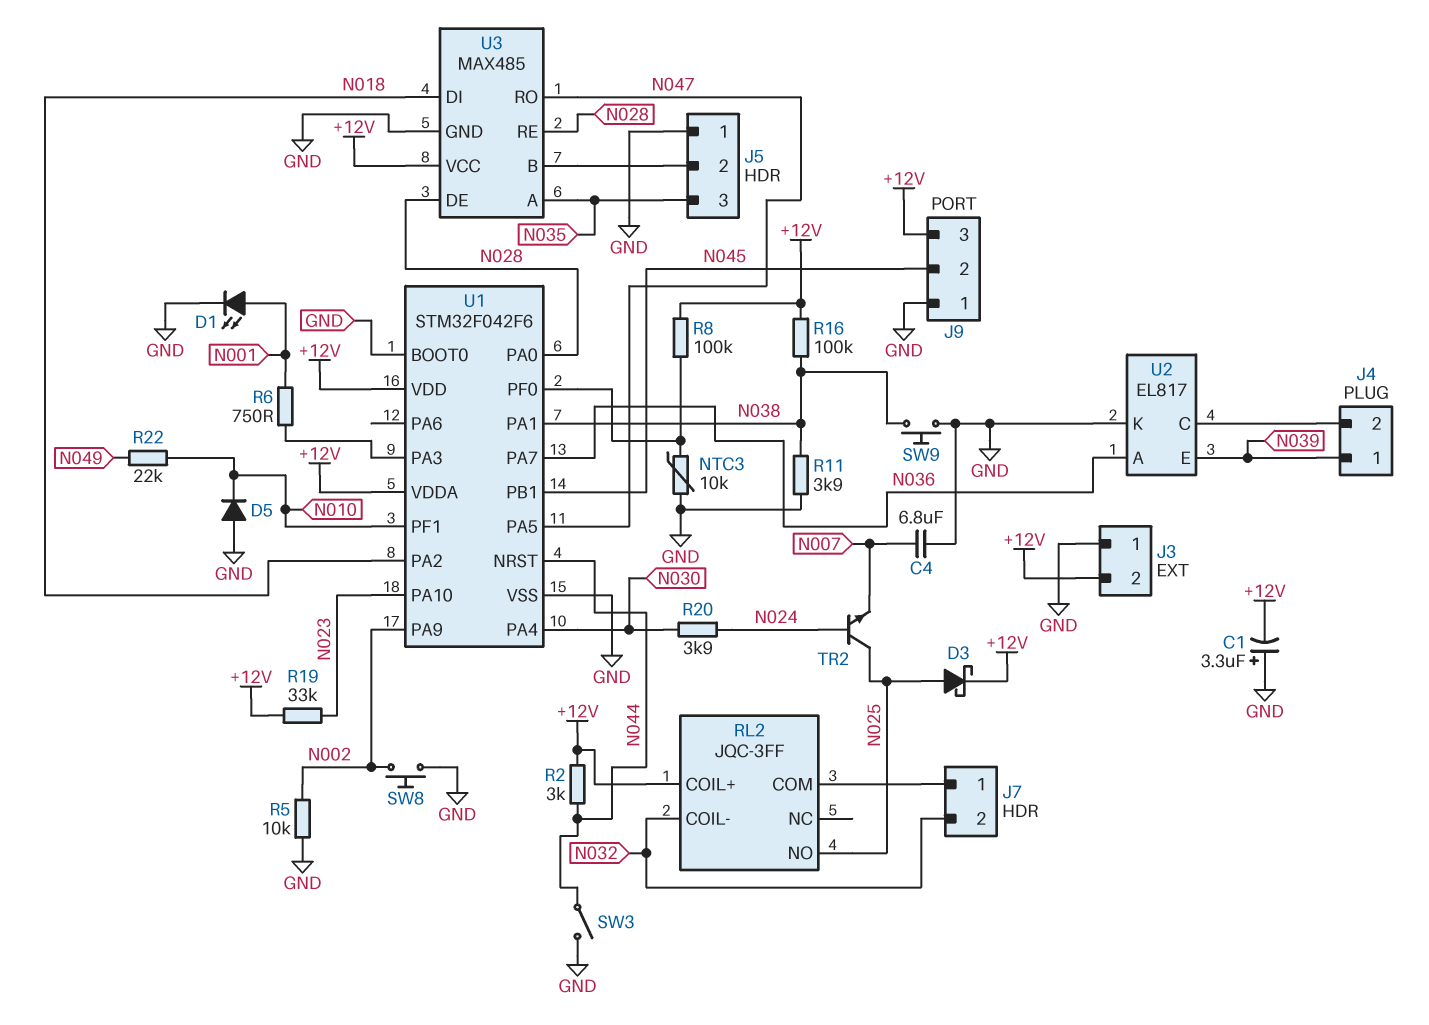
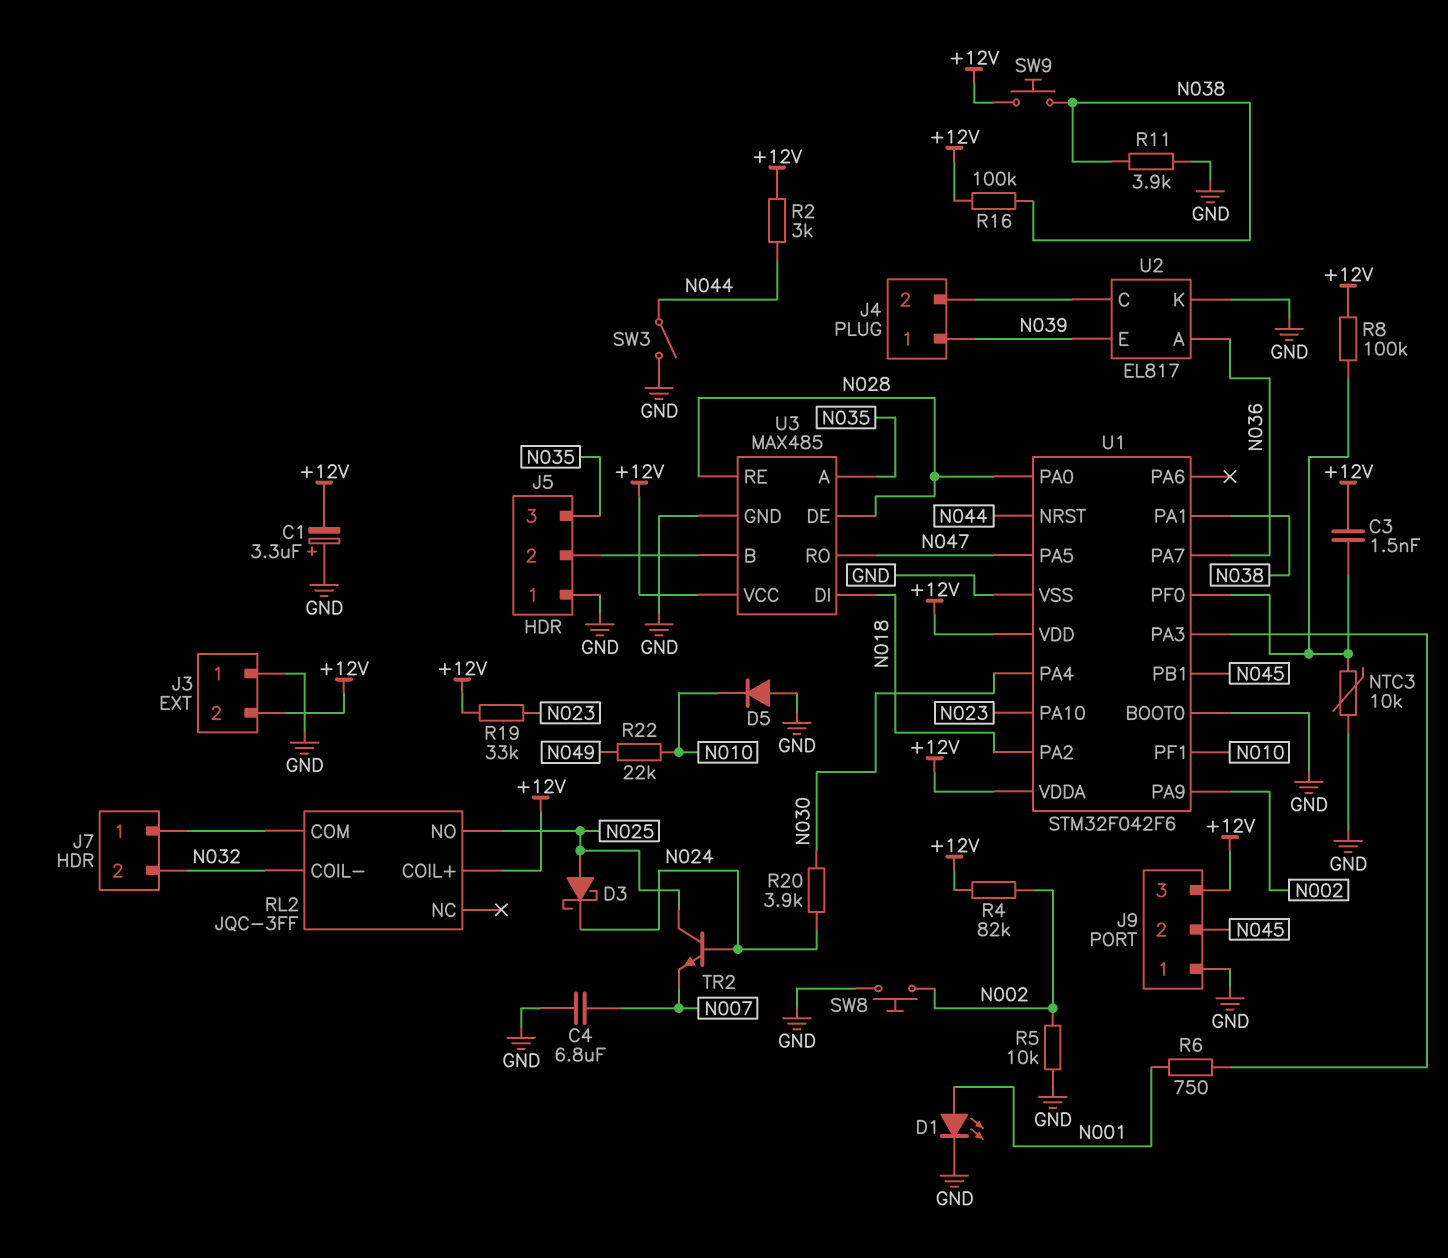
C3: none -> 1.5nF (+12V, U1/PF0)
D3: schottky (A N025, K +12V) -> schottky (A N025, K N024)
R4: none -> 82k (+12V, N002)
SW9: button (GND, N038) -> button (+12V, N038)

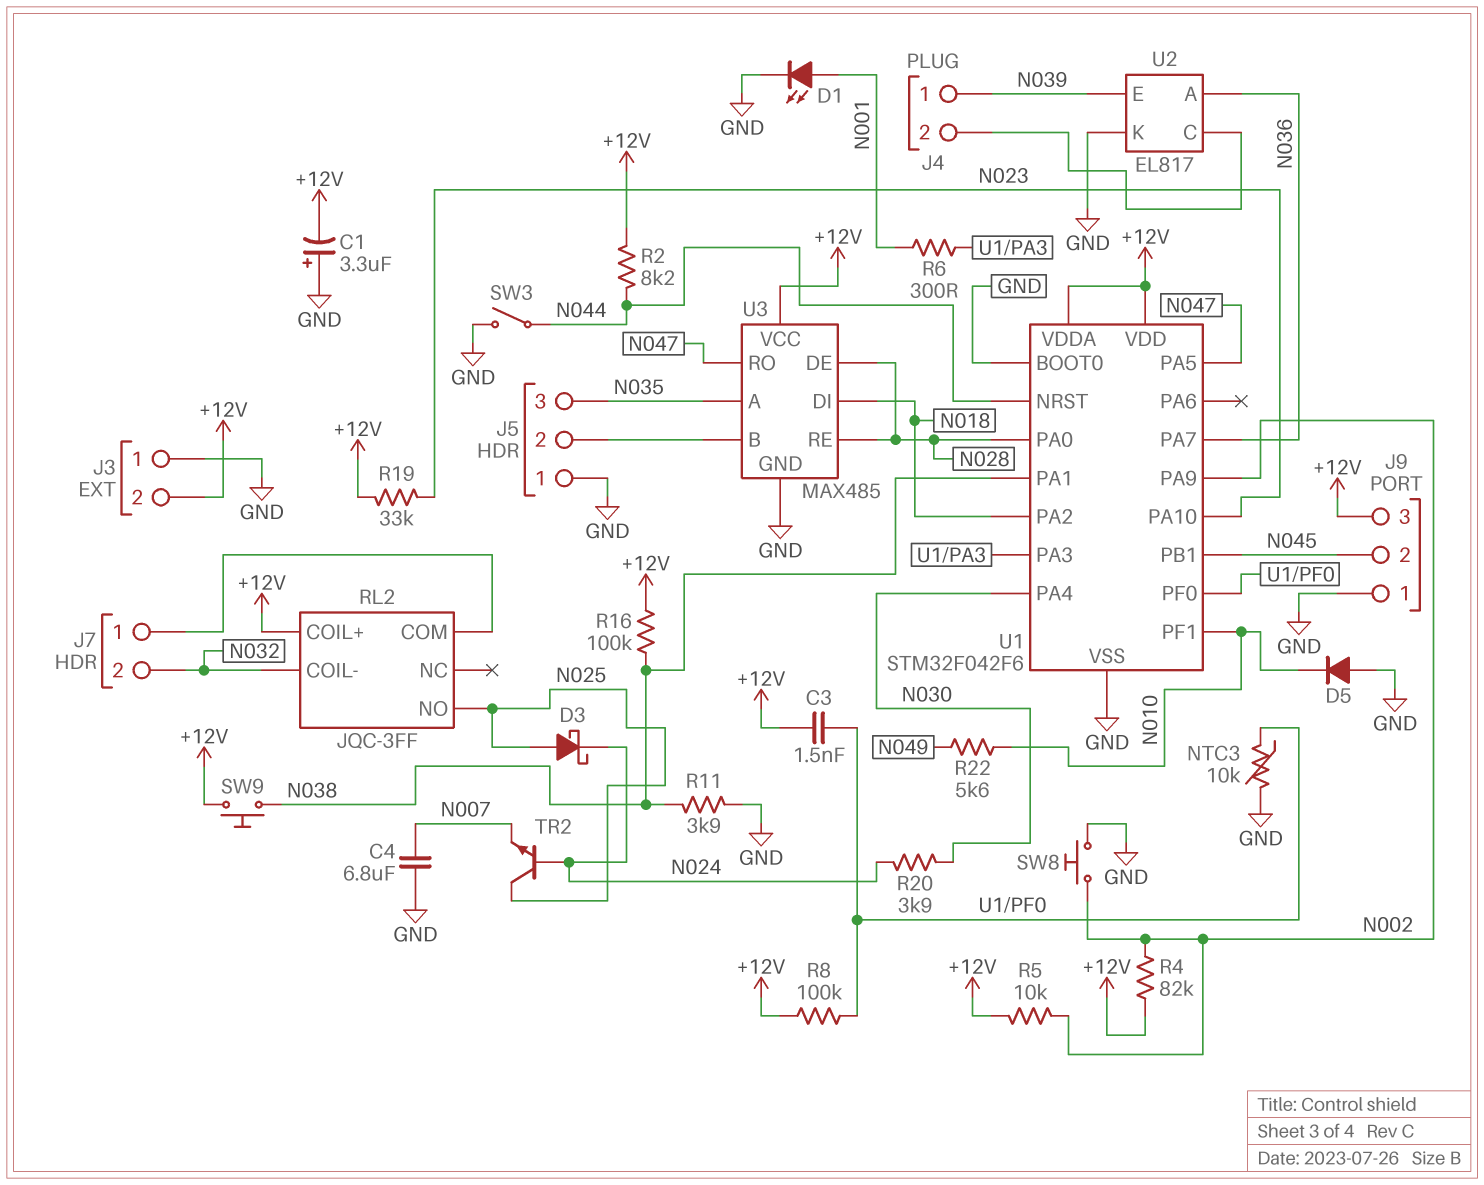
R2: 3k (+12V, N044) -> 8.2k (+12V, N044)
R5: 10k (GND, N002) -> 10k (+12V, N002)
R6: 750 (N001, U1/PA3) -> 300 (N001, U1/PA3)
R22: 22k (N010, N049) -> 5.6k (N010, N049)

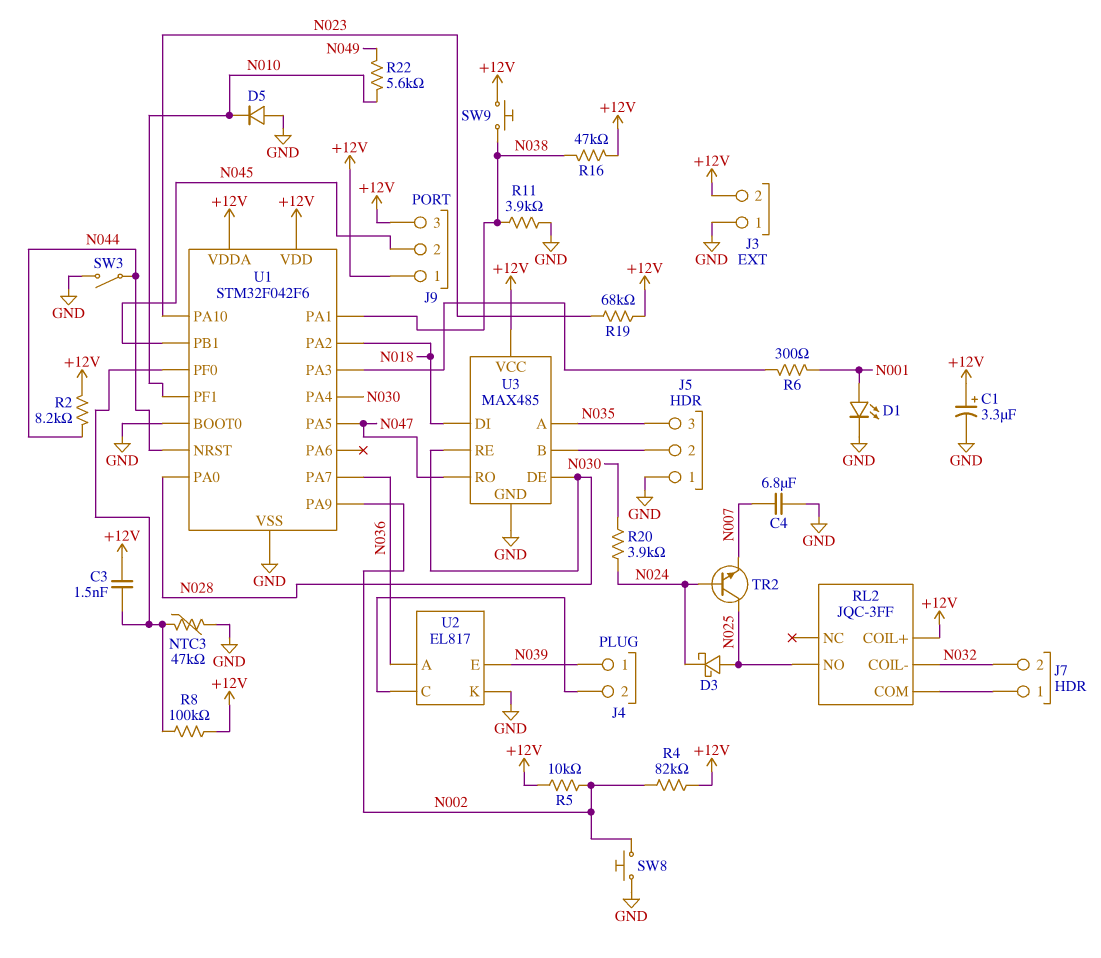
C1: 3.3uF (plus GND, minus +12V) -> 3.3uF (plus +12V, minus GND)
J9 pin 1: GND -> +12V
NTC3: 10k (GND, U1/PF0) -> 47k (GND, U1/PF0)
R16: 100k (+12V, N038) -> 47k (+12V, N038)
R19: 33k (+12V, N023) -> 68k (+12V, N023)

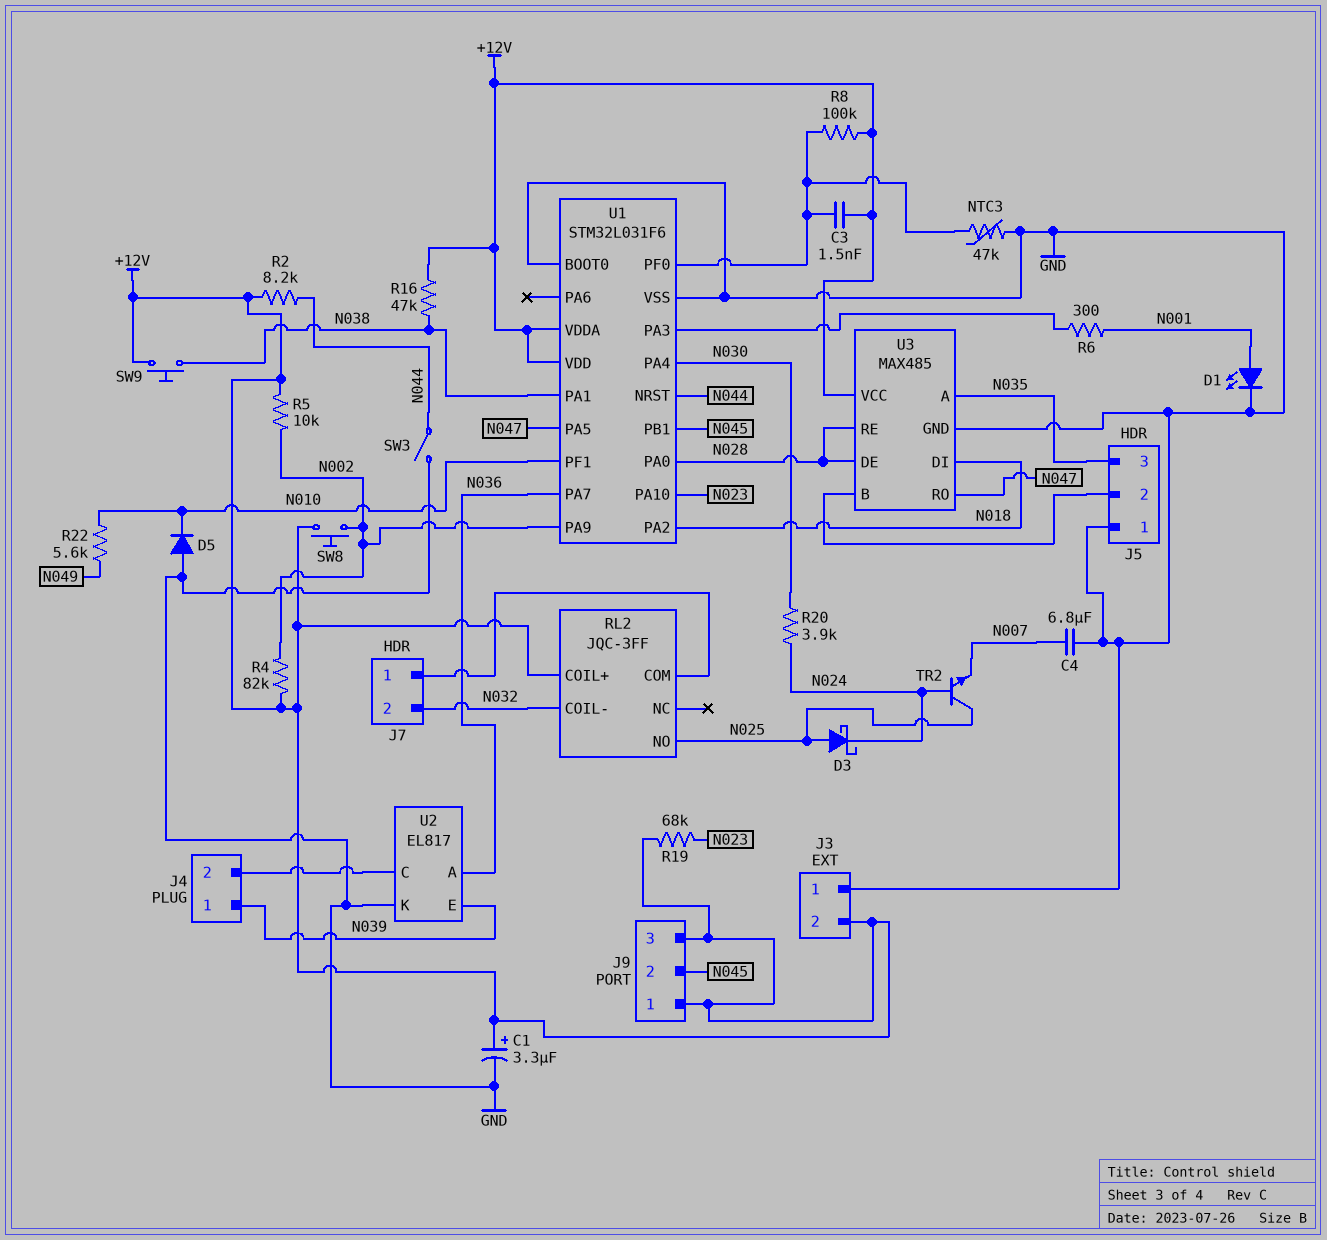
R11: 3.9k (GND, N038) -> none
SW8: button (GND, N002) -> button (+12V, N002)
U1: STM32F042F6 -> STM32L031F6

